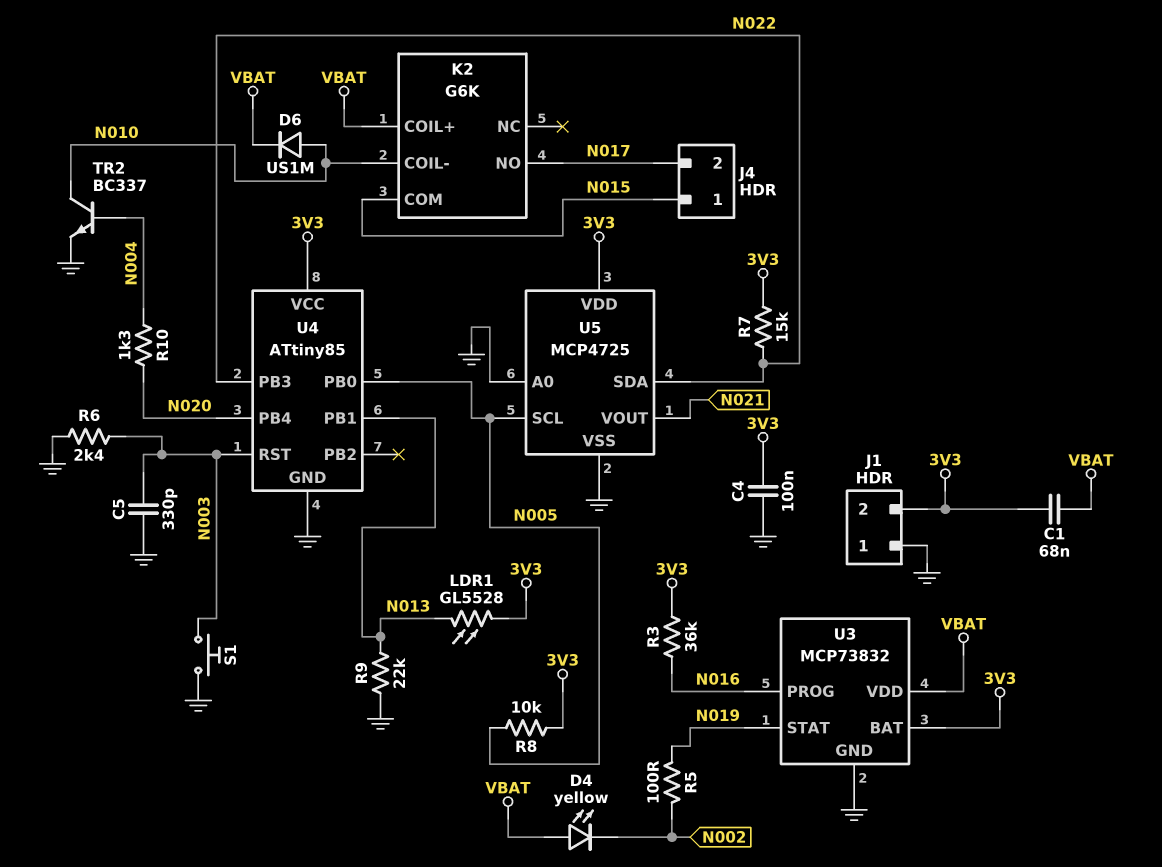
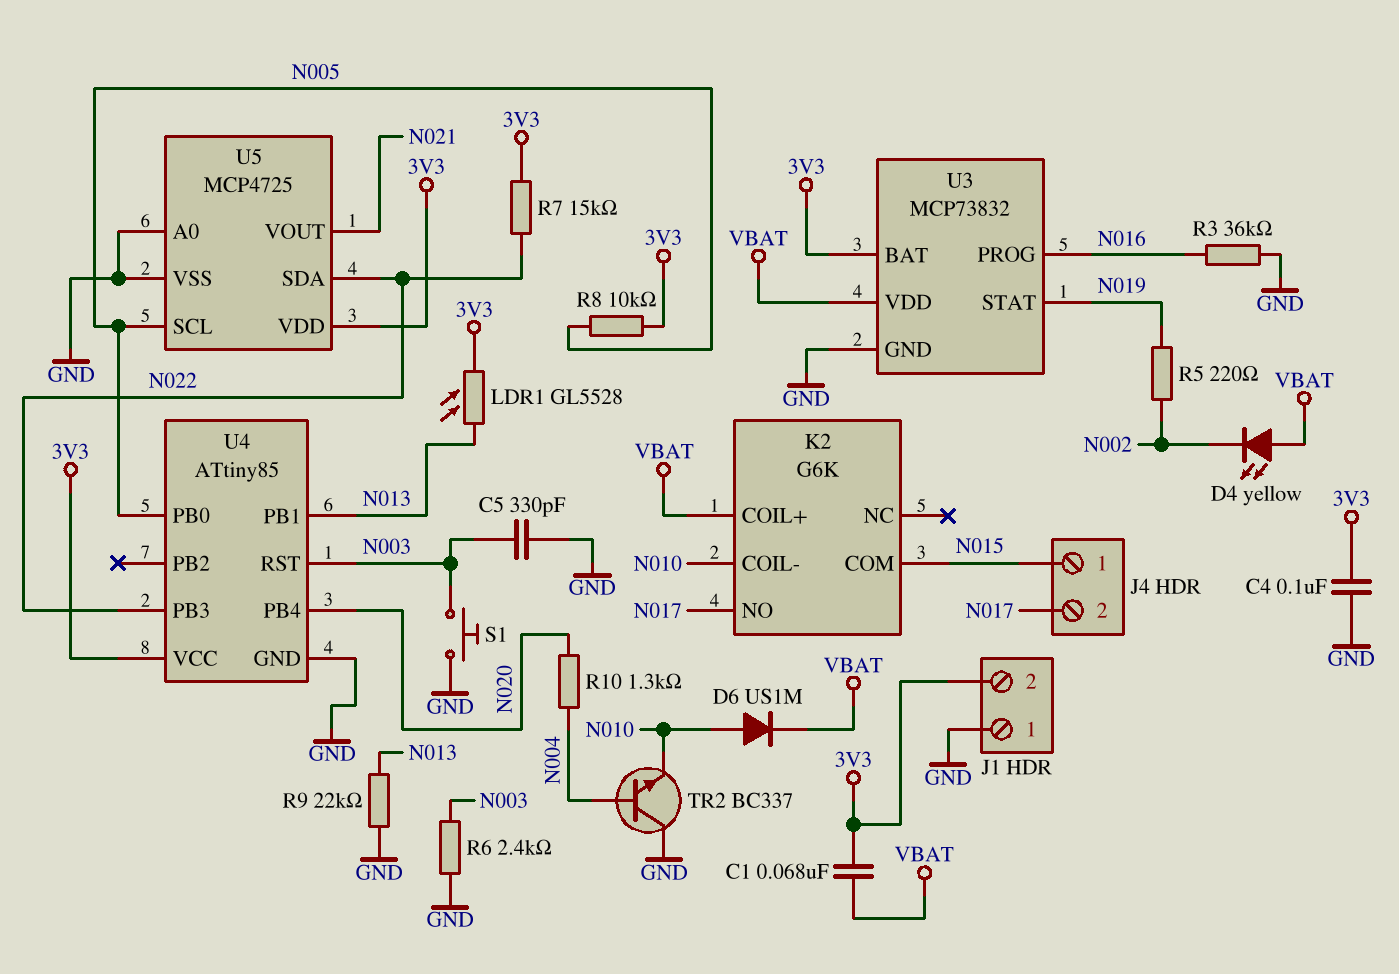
R3: 36k (3V3, N016) -> 36k (GND, N016)
R5: 100 (N002, N019) -> 220 (N002, N019)
TR2: NPN BC337 (B N004, C N010, E GND) -> NPN BC337 (B N004, C GND, E N010)

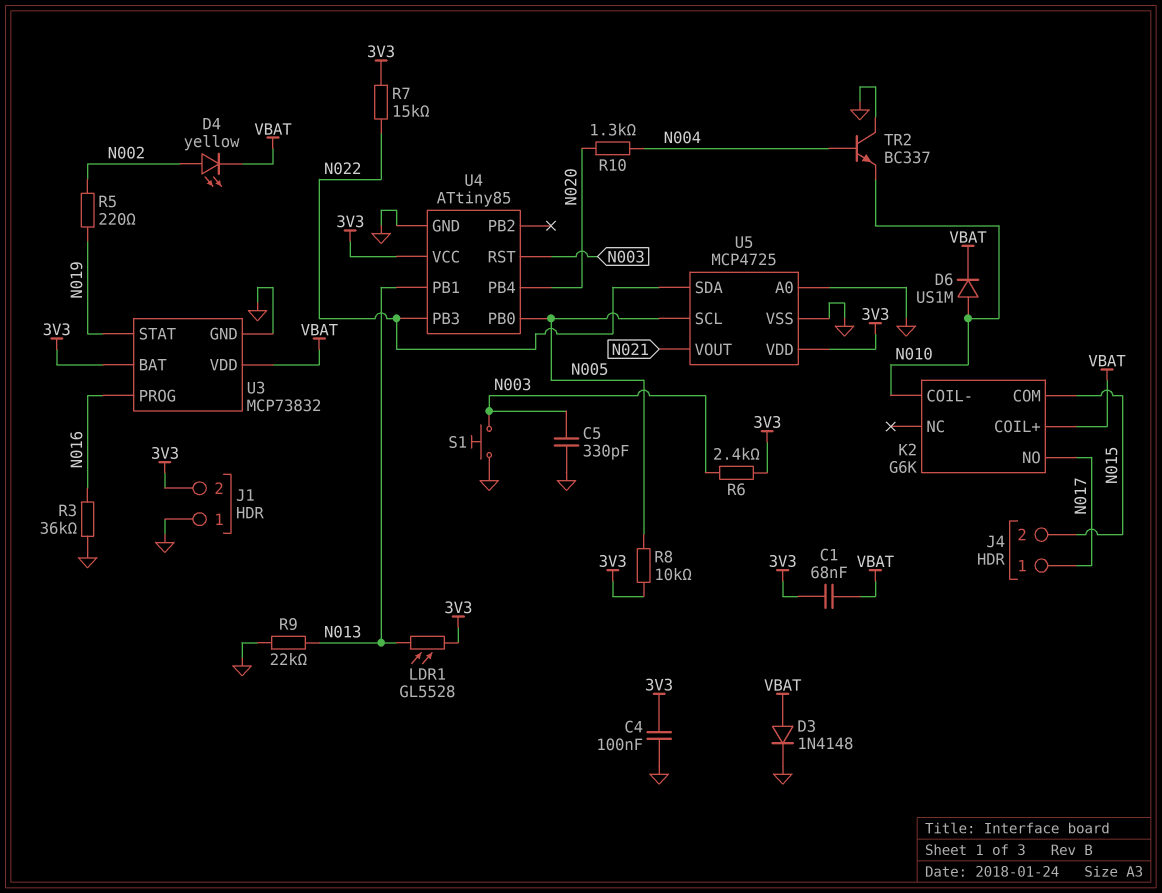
D3: none -> diode 1N4148 (A VBAT, K GND)
D4: LED yellow (A VBAT, K N002) -> LED yellow (A N002, K VBAT)
J4 pin 1: N015 -> N017
J4 pin 2: N017 -> N015
R6: 2.4k (GND, N003) -> 2.4k (3V3, N003)

